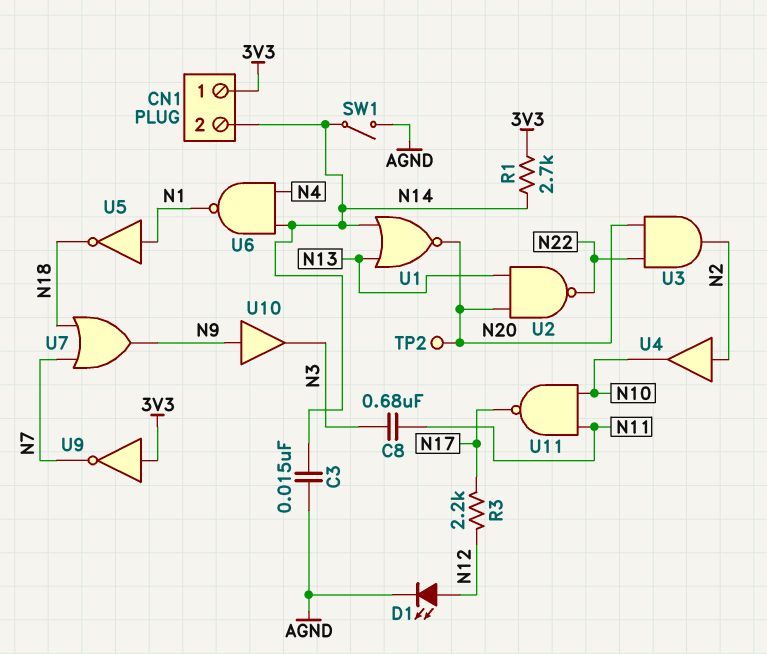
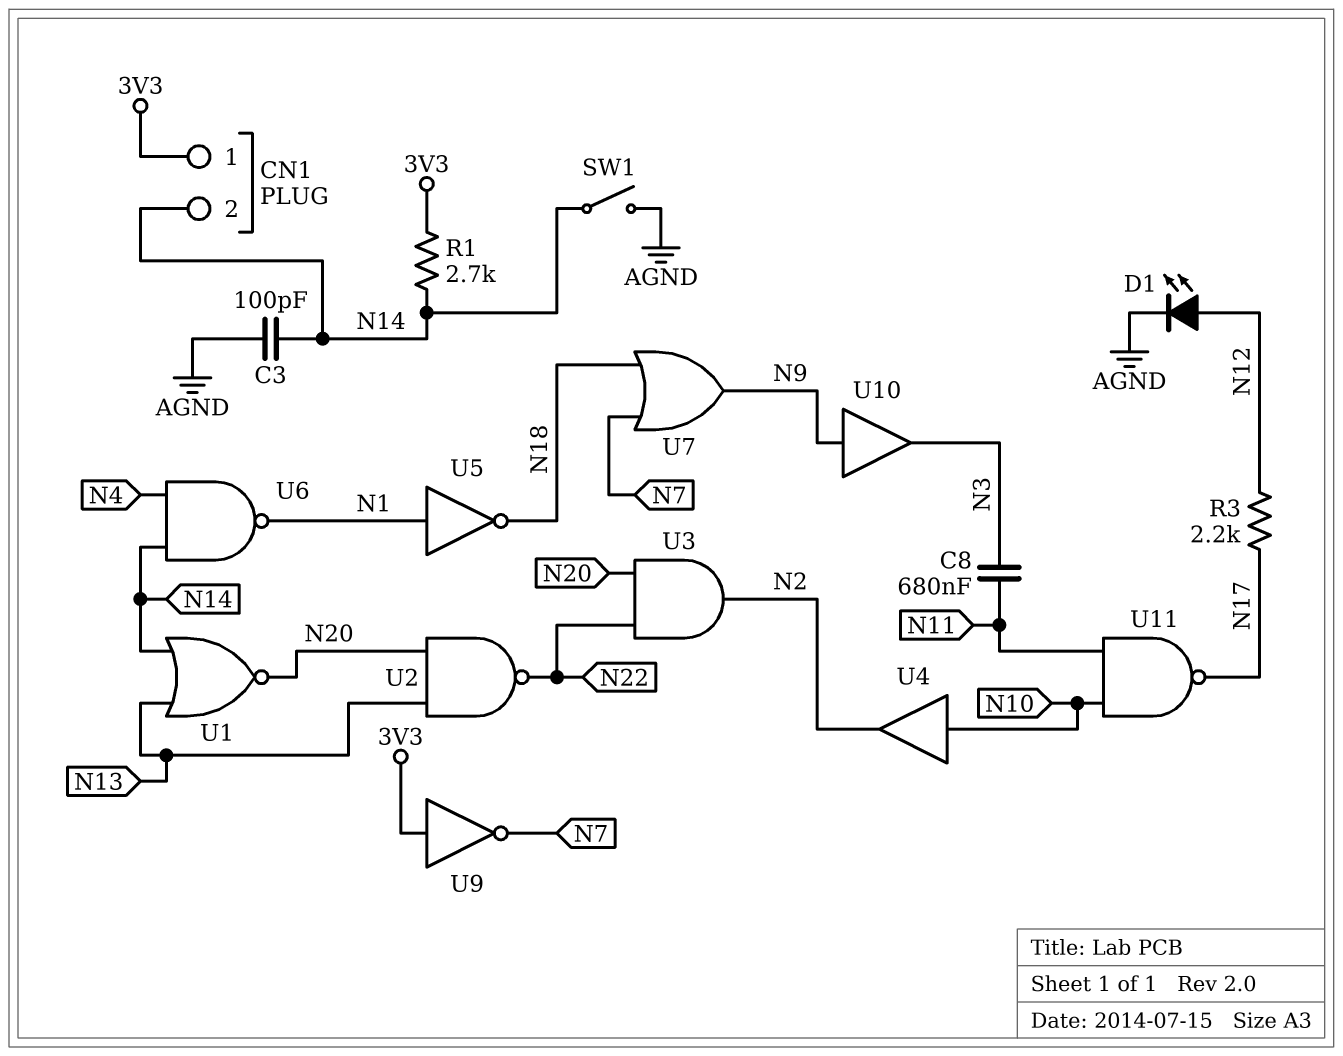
C3: 15nF (AGND, N14) -> 100pF (AGND, N14)
TP2: test point (N20) -> none
U4: buffer (in N2, out N10) -> buffer (in N10, out N2)

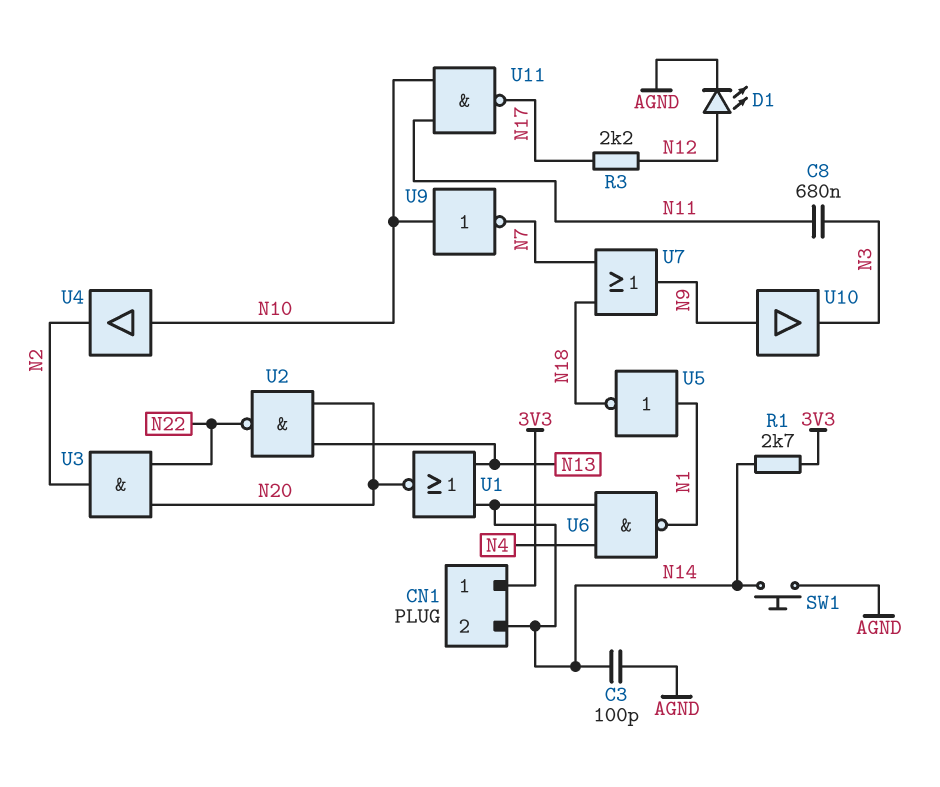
SW1: switch (AGND, N14) -> button (AGND, N14)
U9: NOT (in 3V3, out N7) -> NOT (in N10, out N7)

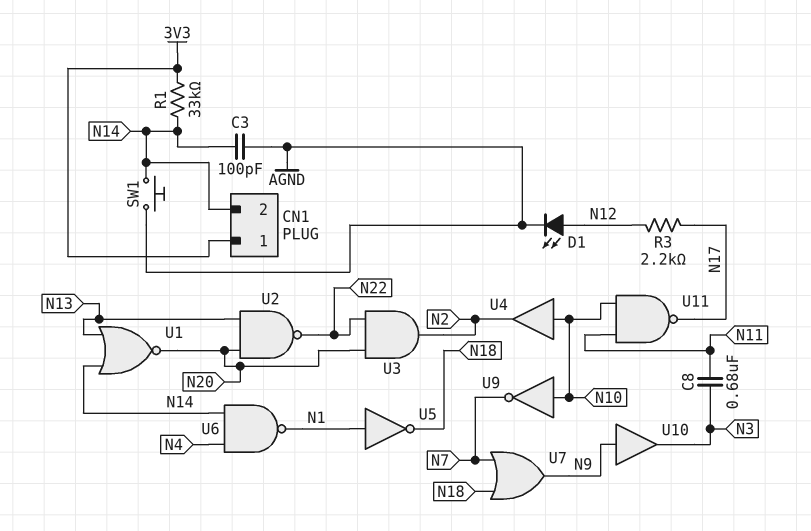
R1: 2.7k (3V3, N14) -> 33k (3V3, N14)

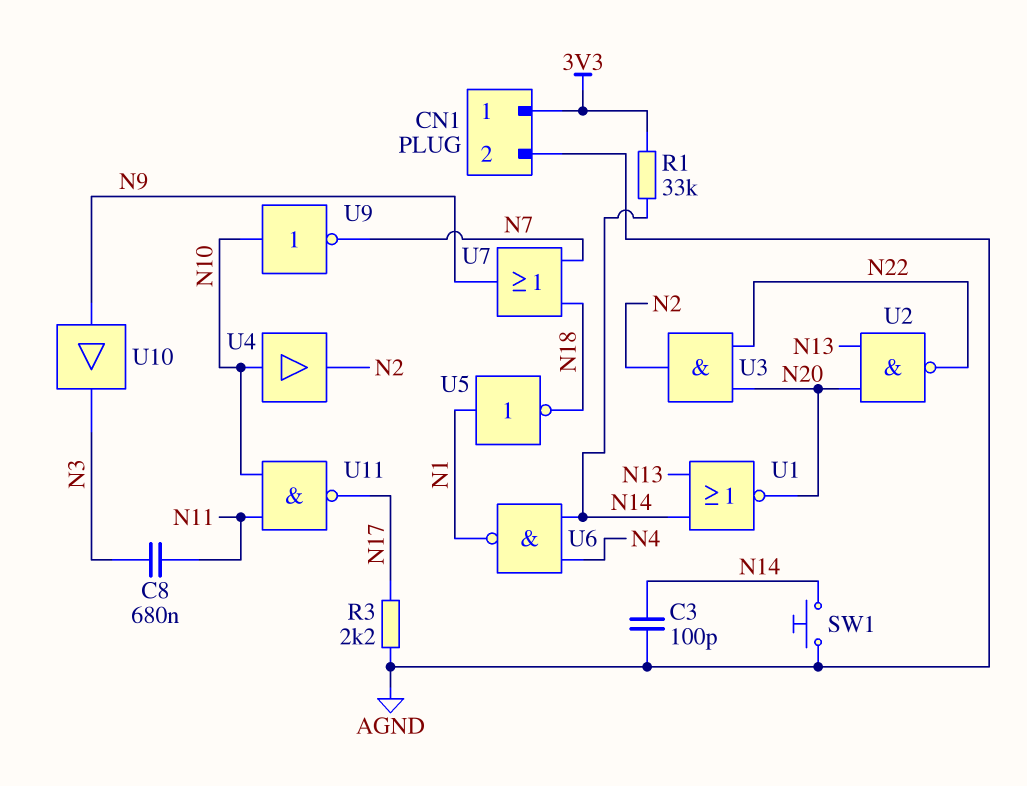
CN1 pin 2: N14 -> AGND
D1: LED (A N12, K AGND) -> none
R3: 2.2k (N12, N17) -> 2.2k (AGND, N17)

